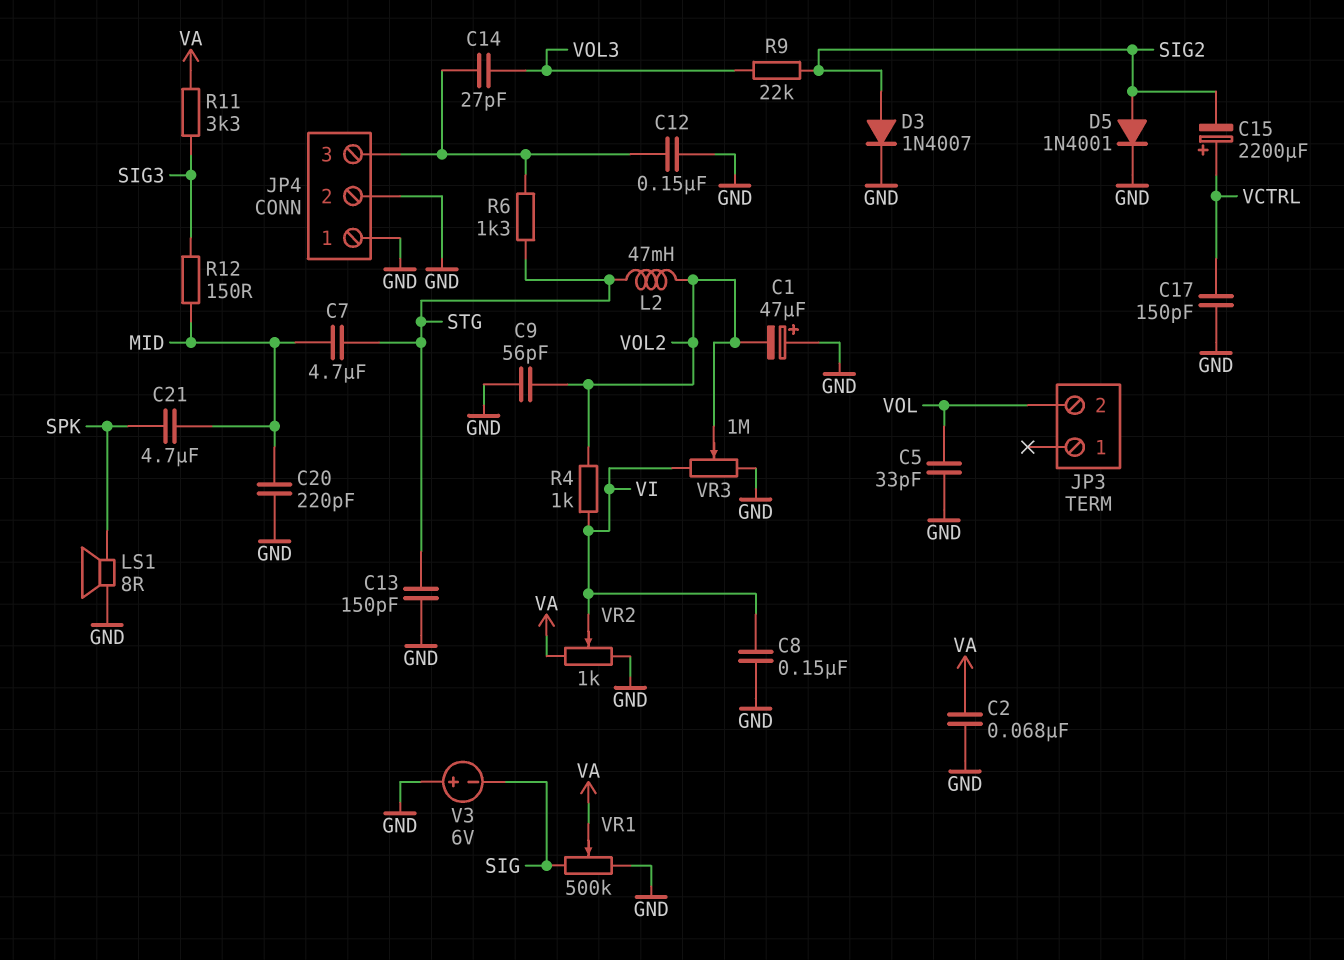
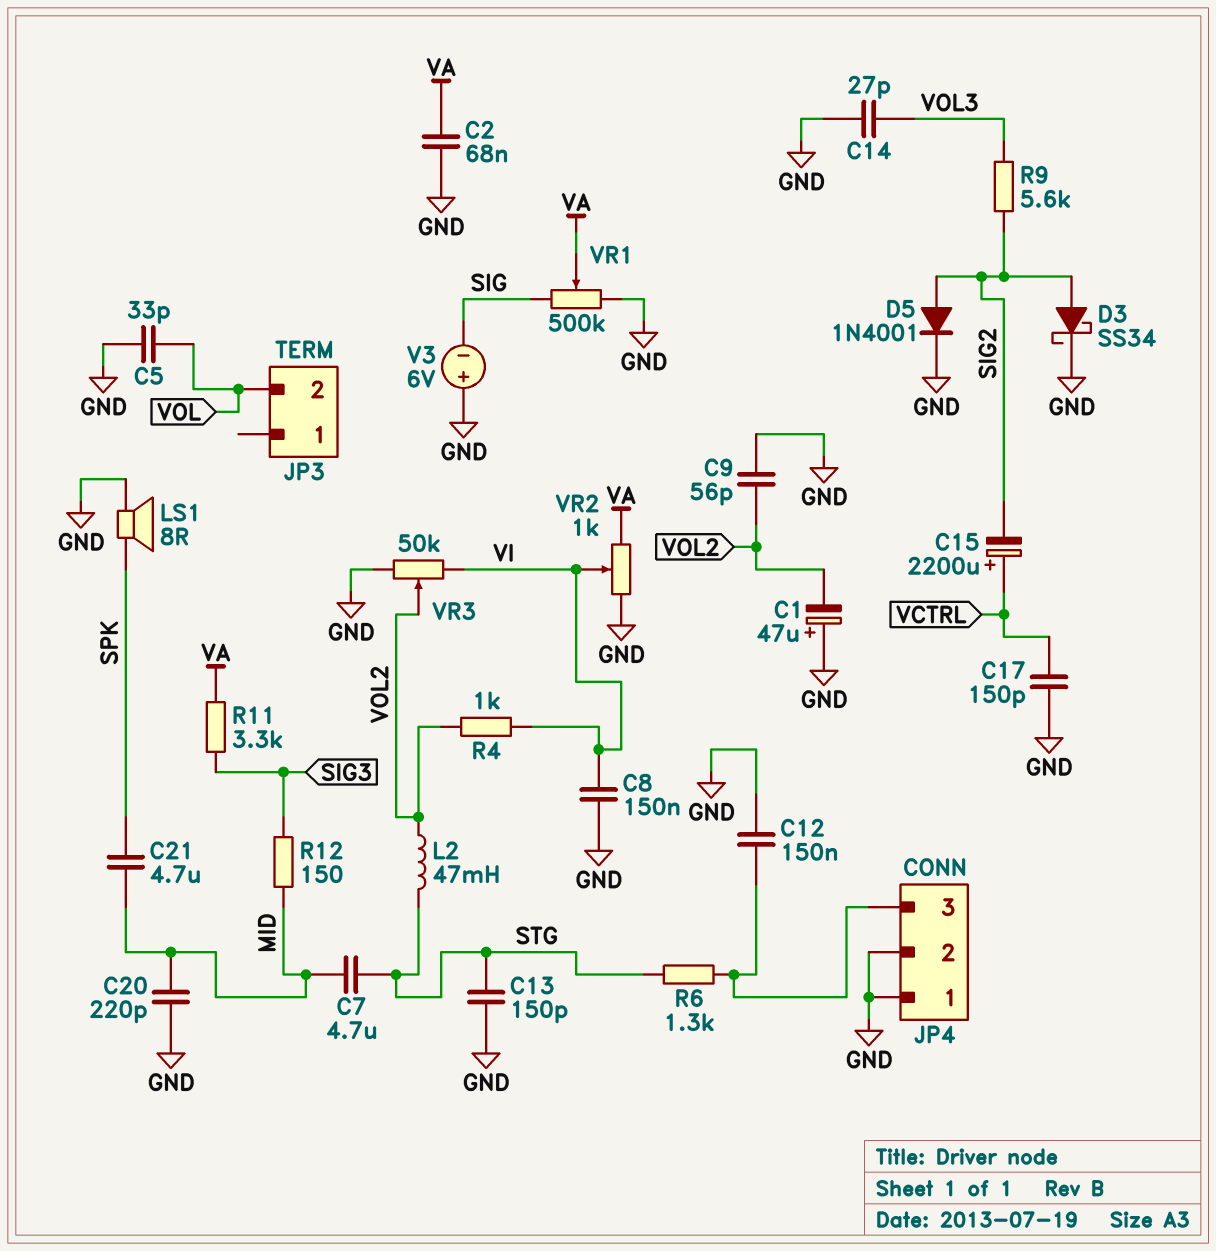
C14: 27pF (JP4/3, VOL3) -> 27pF (GND, VOL3)
D3: diode 1N4007 (A SIG2, K GND) -> schottky SS34 (A SIG2, K GND)
R9: 22k (SIG2, VOL3) -> 5.6k (SIG2, VOL3)
VR3: 1M (GND, VI, wiper VOL2) -> 50k (GND, VI, wiper VOL2)

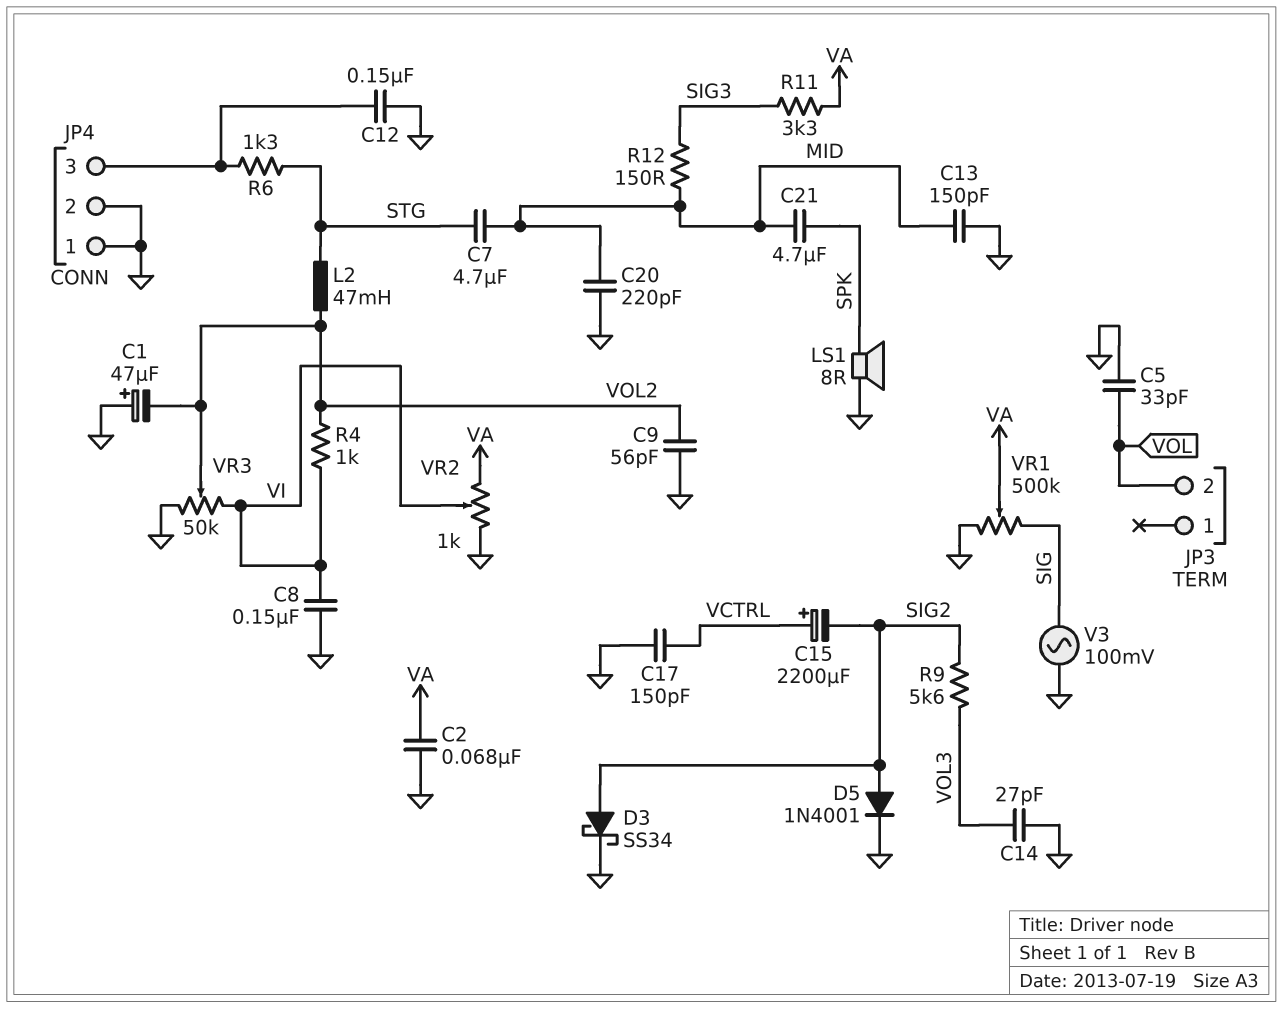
C13: 150pF (GND, STG) -> 150pF (GND, MID)
V3: 6V (plus GND, minus SIG) -> AC 100mV (GND, SIG)

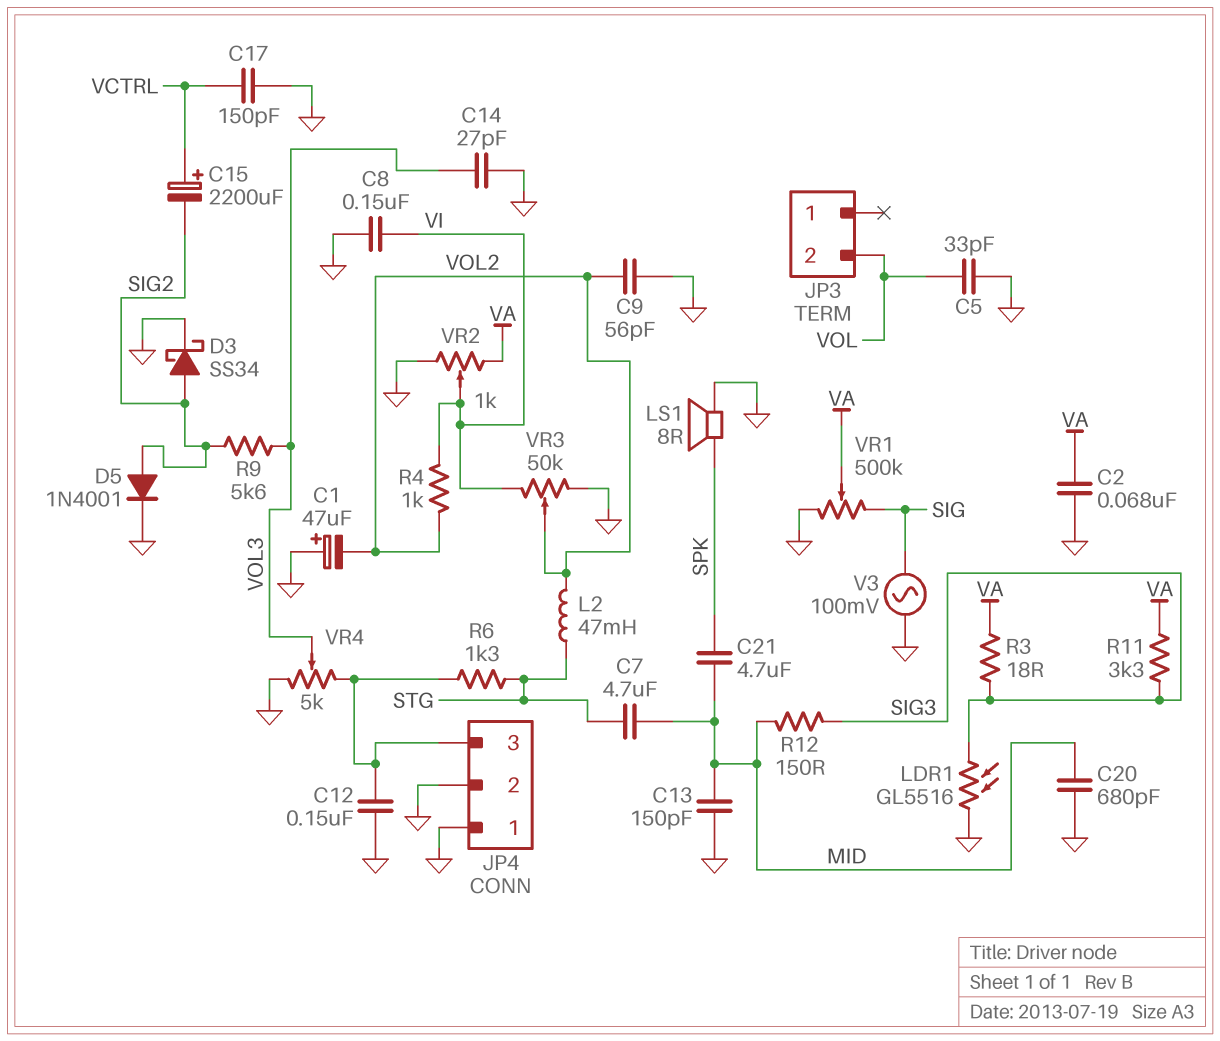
C20: 220pF (GND, MID) -> 680pF (GND, MID)
LDR1: none -> GL5516 (GND, SIG3)
R3: none -> 18 (SIG3, VA)
VR4: none -> 5k (GND, JP4/3, wiper VOL3)

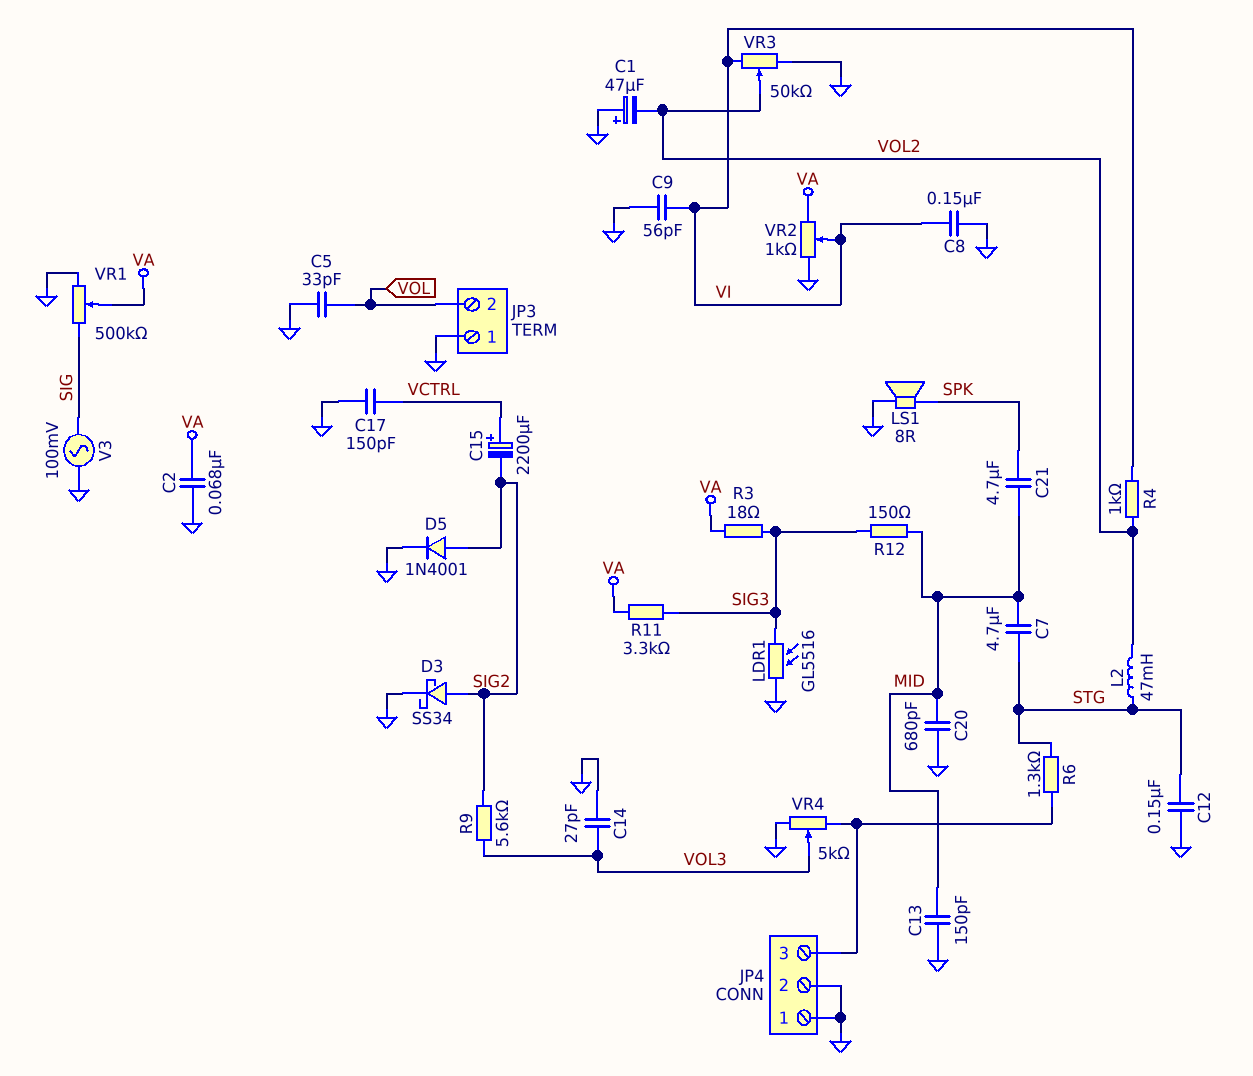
C9: 56pF (GND, VOL2) -> 56pF (GND, VI)
C12: 150nF (GND, JP4/3) -> 150nF (GND, STG)
JP3 pin 1: none -> GND

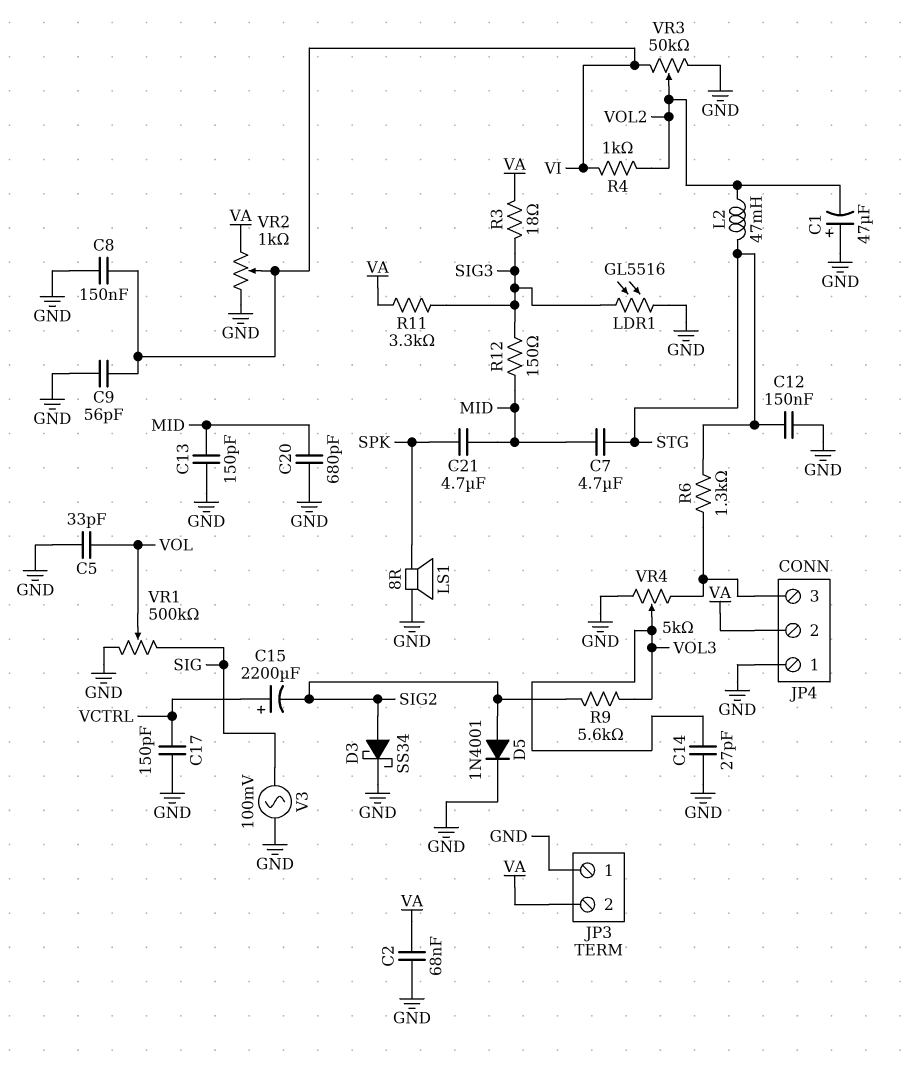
JP3 pin 2: VOL -> VA
JP4 pin 2: GND -> VA
VR1: 500k (GND, SIG, wiper VA) -> 500k (GND, SIG, wiper VOL)

